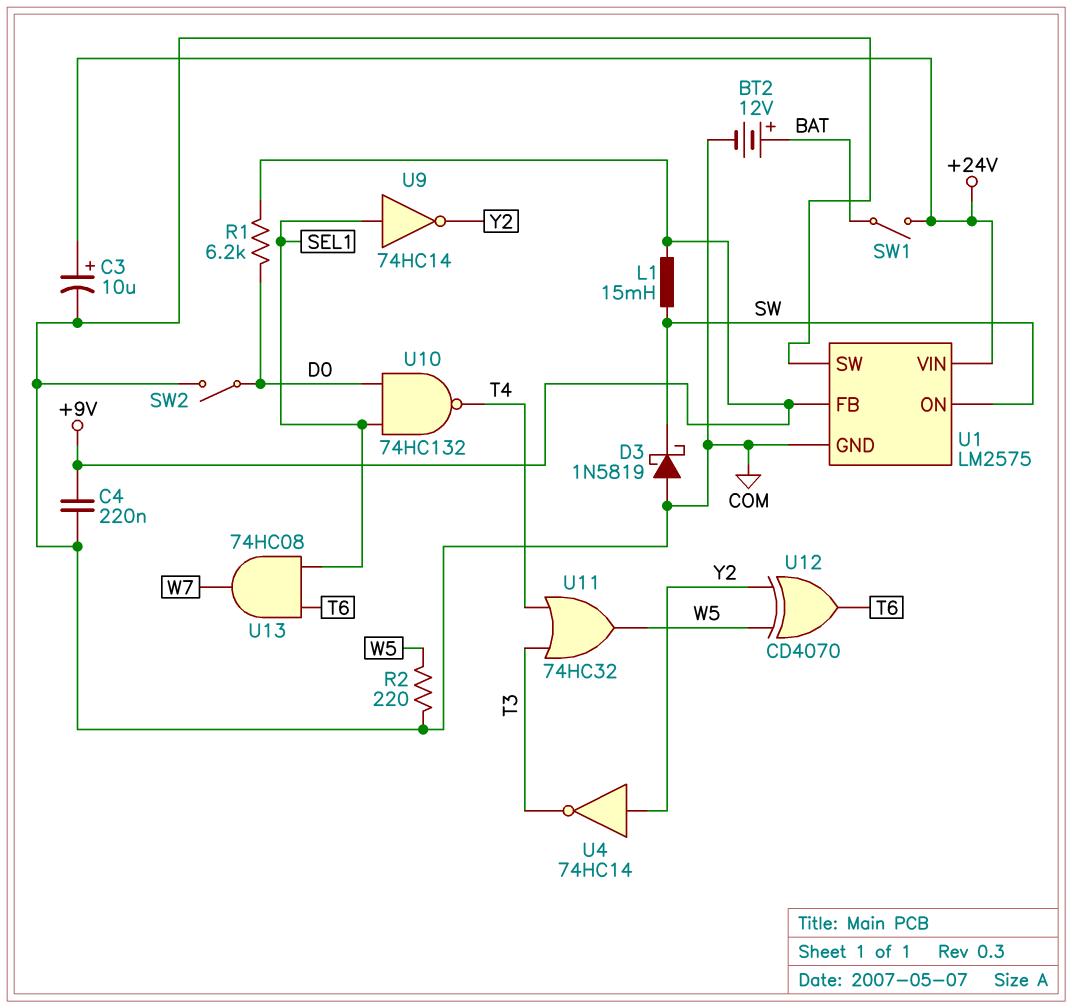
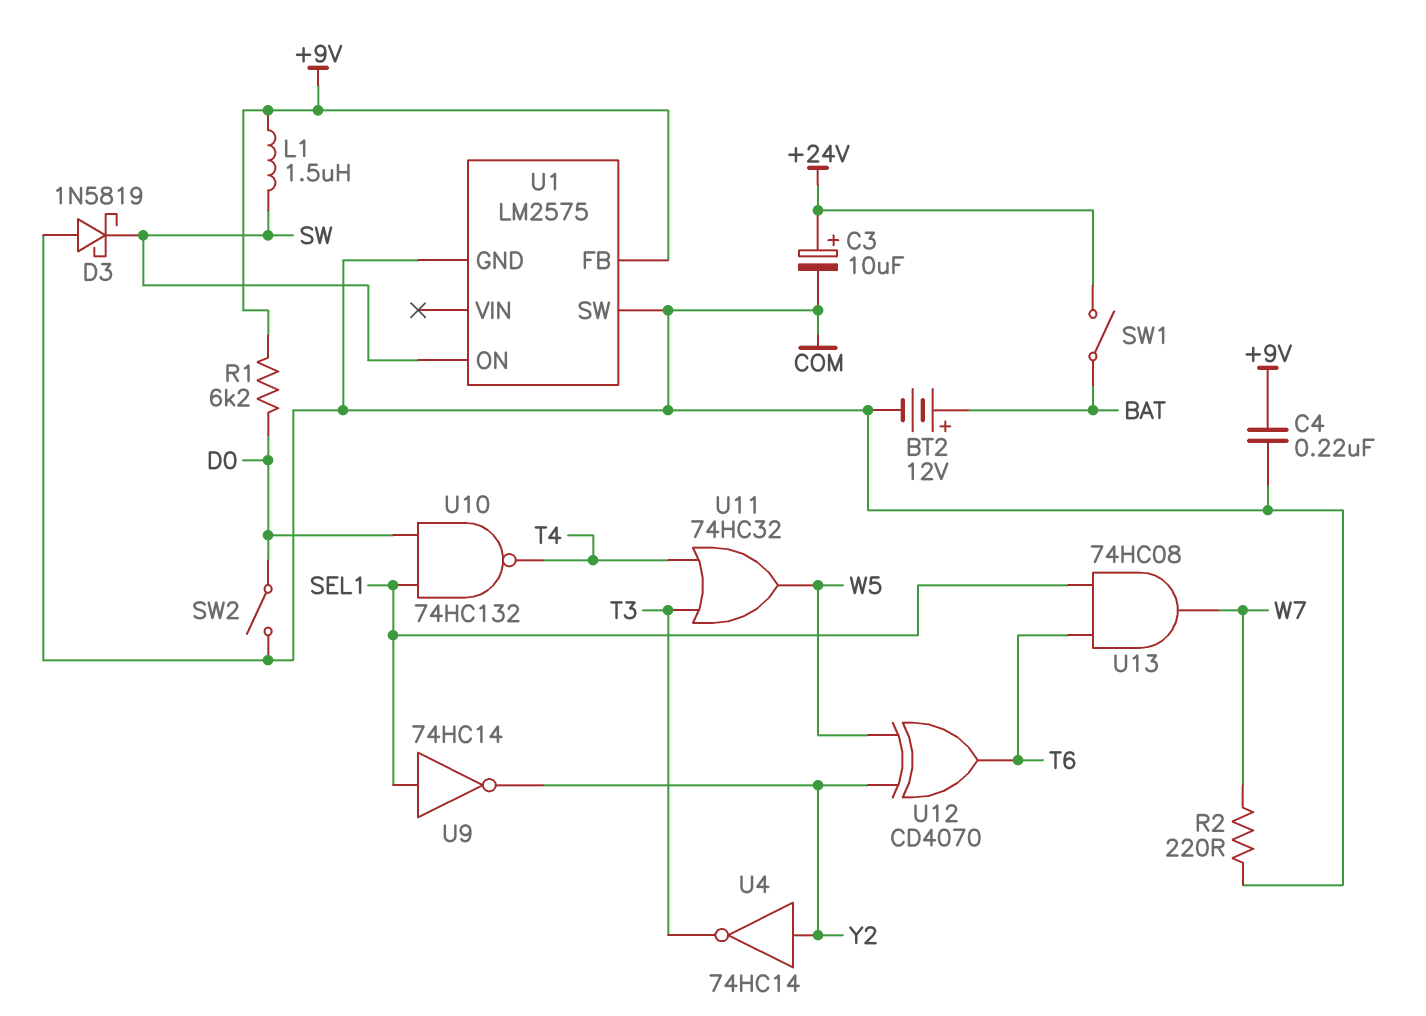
L1: 15mH (+9V, SW) -> 1.5uH (+9V, SW)
R2: 220 (COM, W5) -> 220 (COM, W7)
U1 pin VIN: +24V -> none

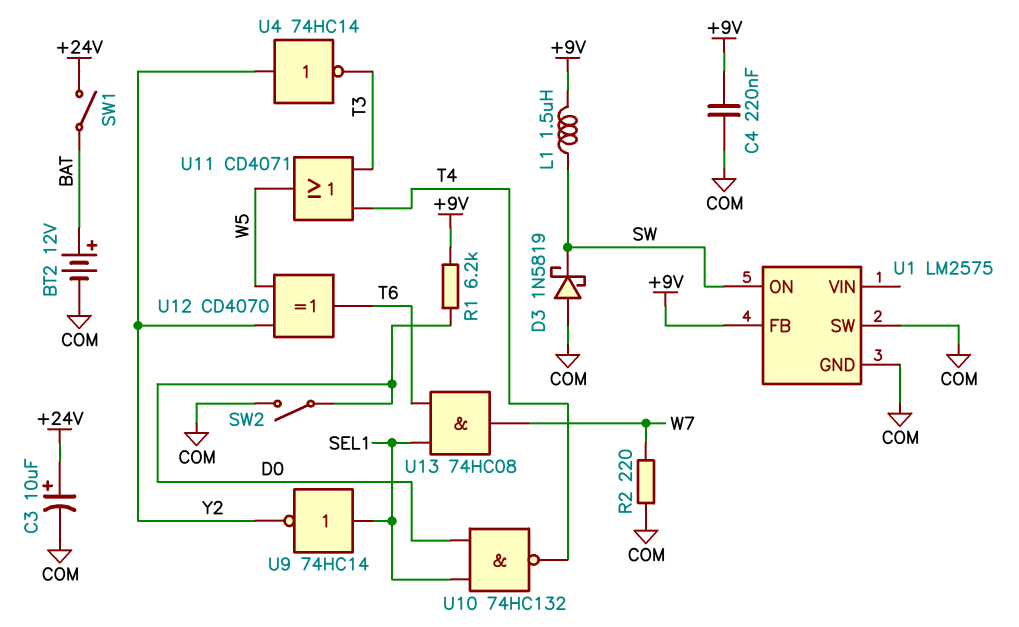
U11: OR 74HC32 (in T3, in T4, out W5) -> OR CD4071 (in T3, in T4, out W5)

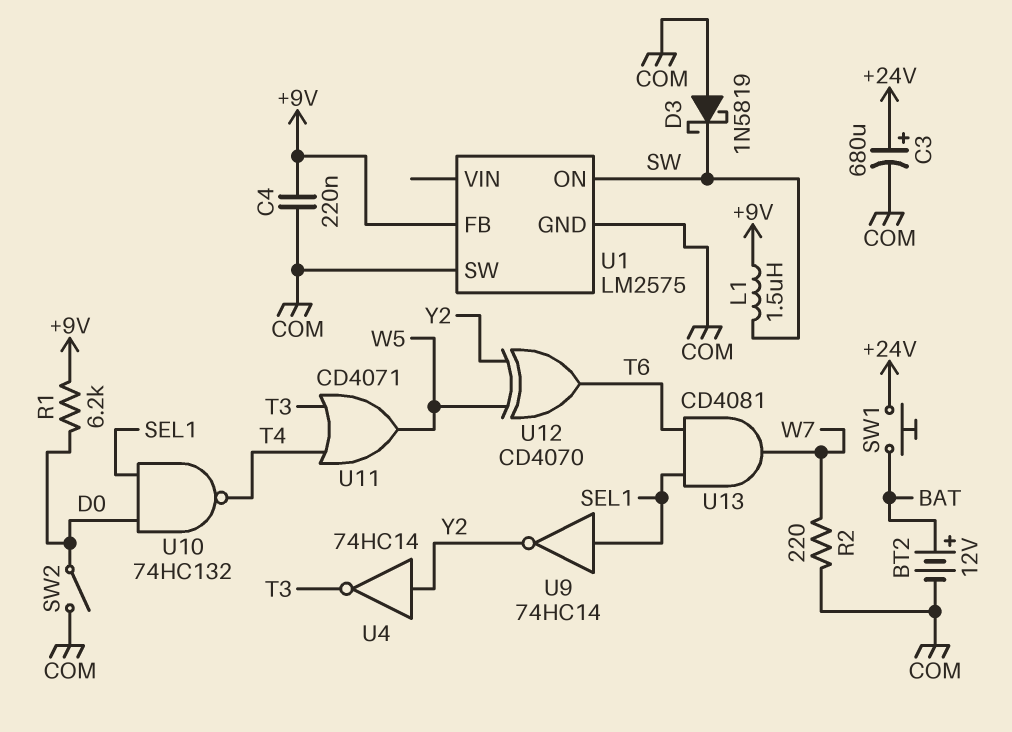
C3: 10uF (plus +24V, minus COM) -> 680uF (plus +24V, minus COM)
SW1: switch (+24V, BAT) -> button (+24V, BAT)
U13: AND 74HC08 (in SEL1, in T6, out W7) -> AND CD4081 (in SEL1, in T6, out W7)

